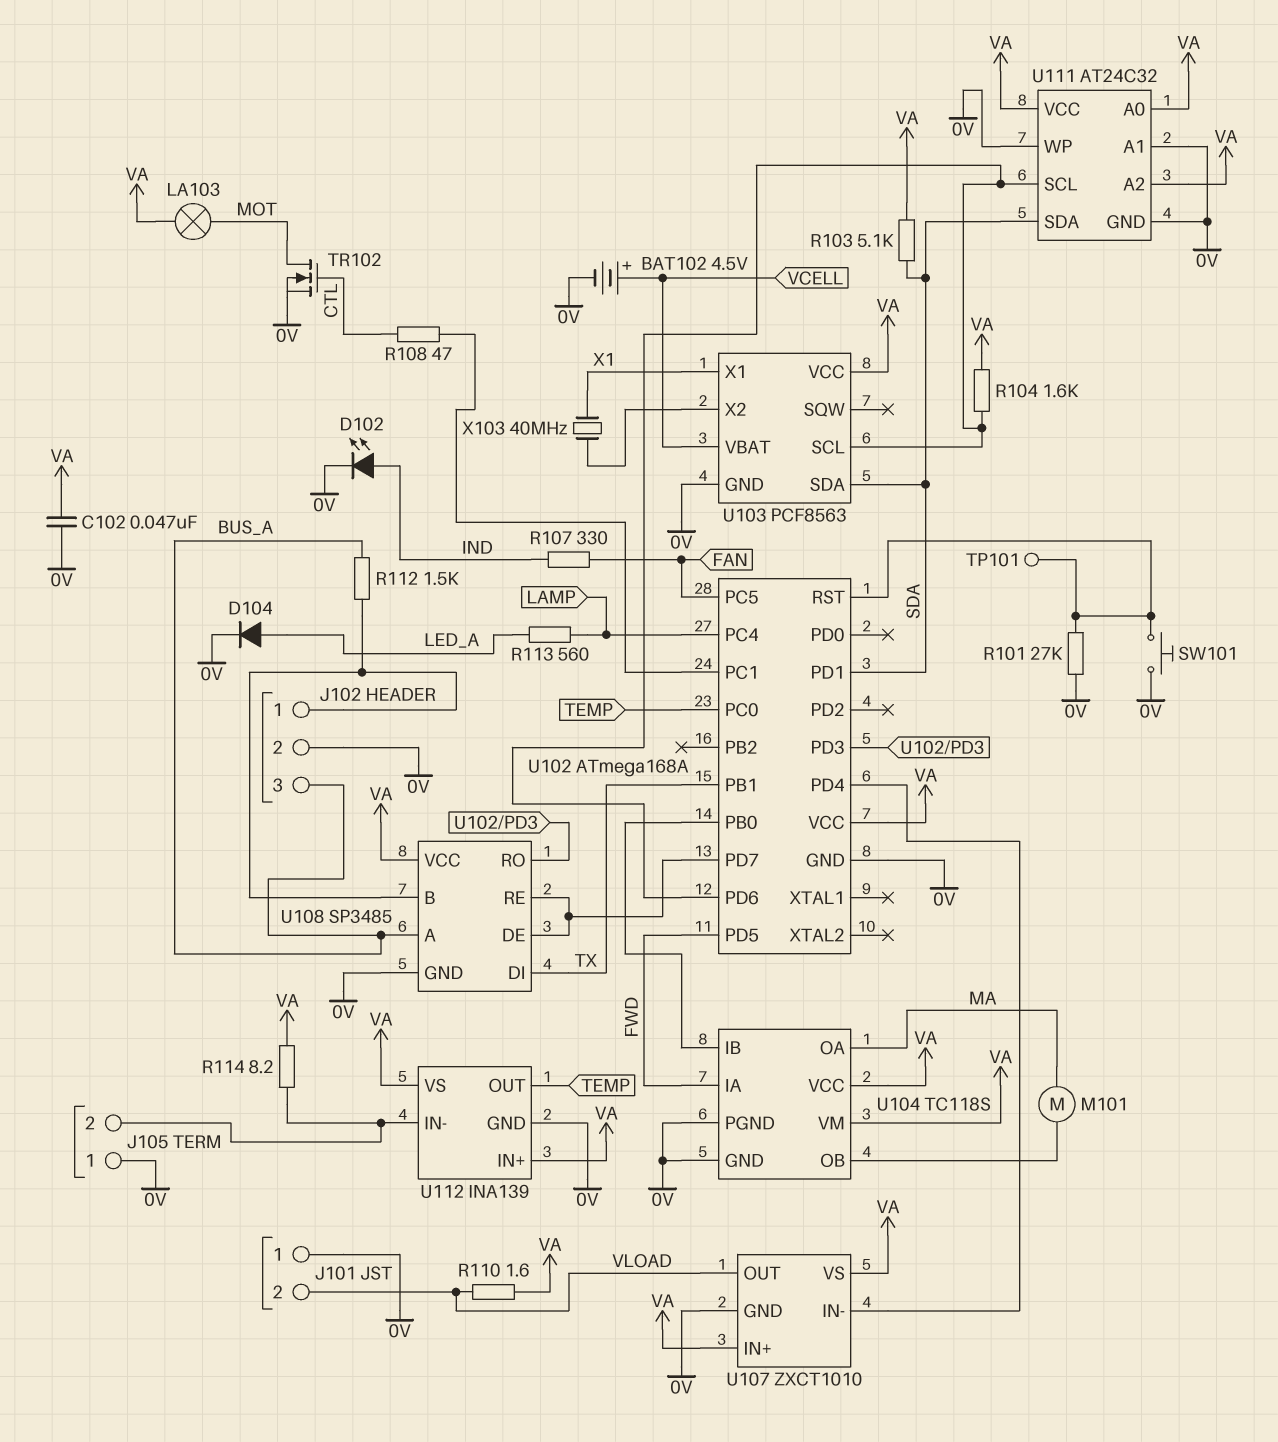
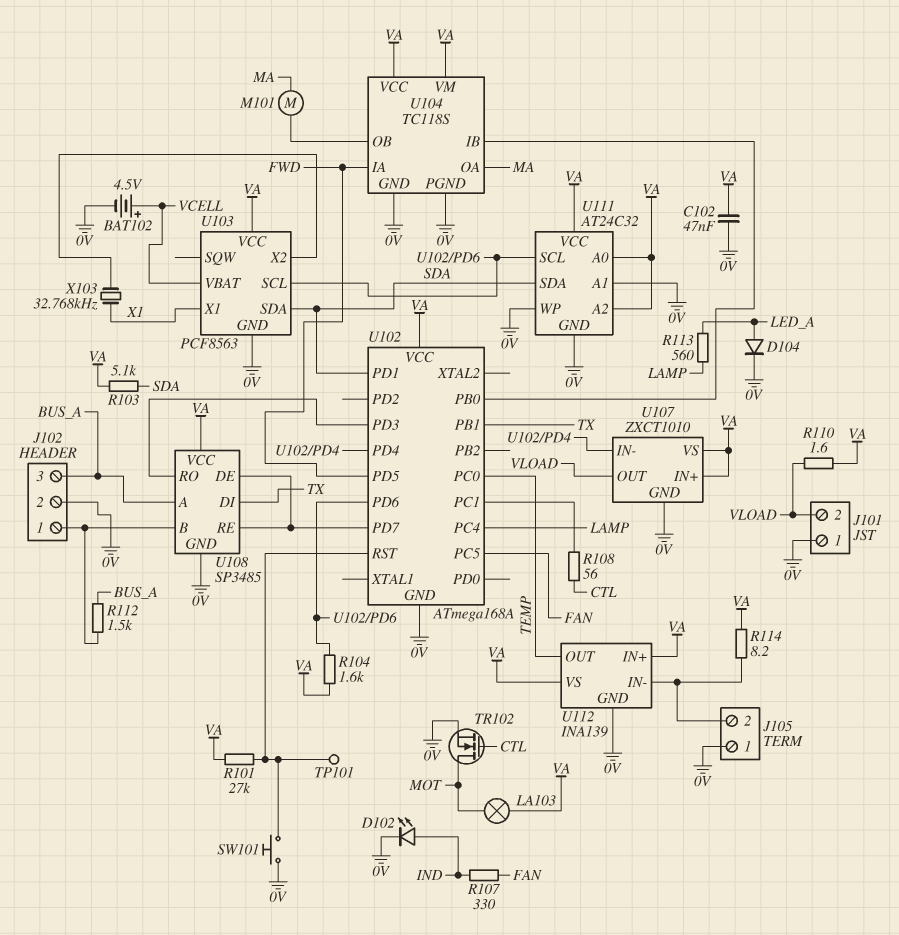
R101: 27k (0V, U102/RST) -> 27k (U102/RST, VA)
R108: 47 (CTL, U102/PC1) -> 56 (CTL, U102/PC1)
X103: 40MHz (U103/X2, X1) -> 32.768kHz (U103/X2, X1)

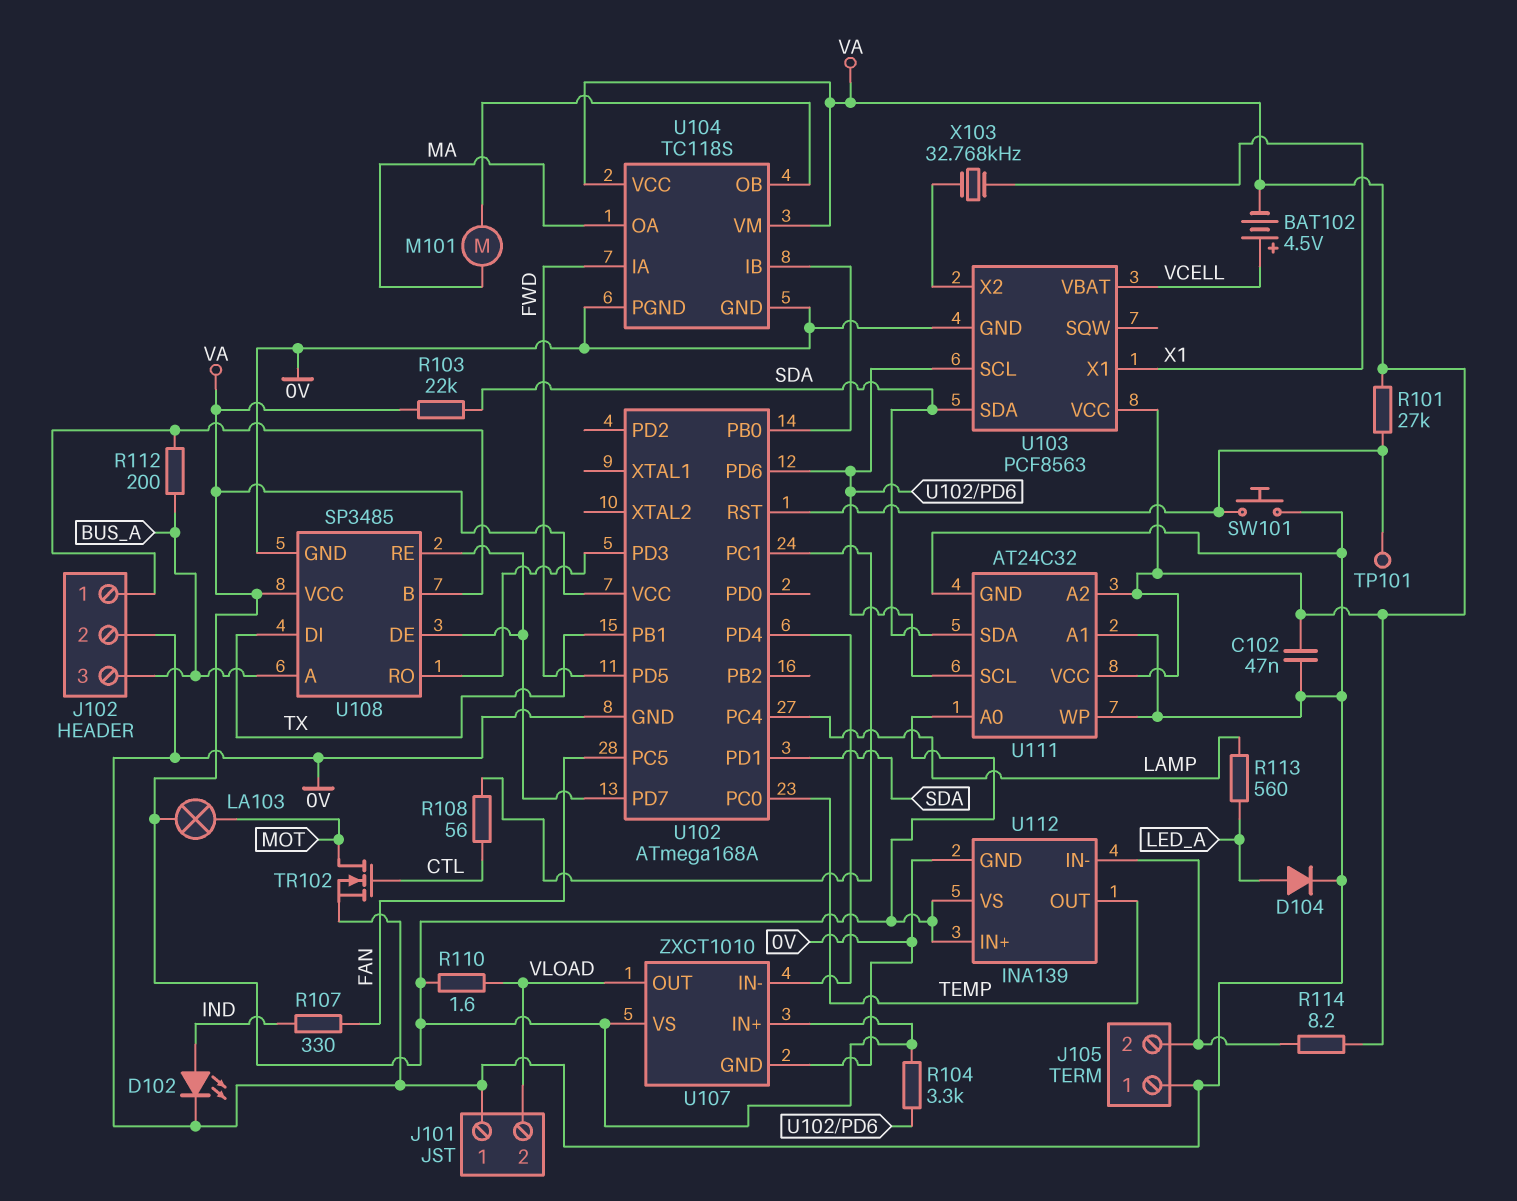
BAT102: 4.5V (plus VCELL, minus 0V) -> 4.5V (plus VCELL, minus VA)
R103: 5.1k (SDA, VA) -> 22k (SDA, VA)
R104: 1.6k (U102/PD6, VA) -> 3.3k (U102/PD6, VA)
R112: 1.5k (BUS_A, J102/1) -> 200 (BUS_A, J102/1)

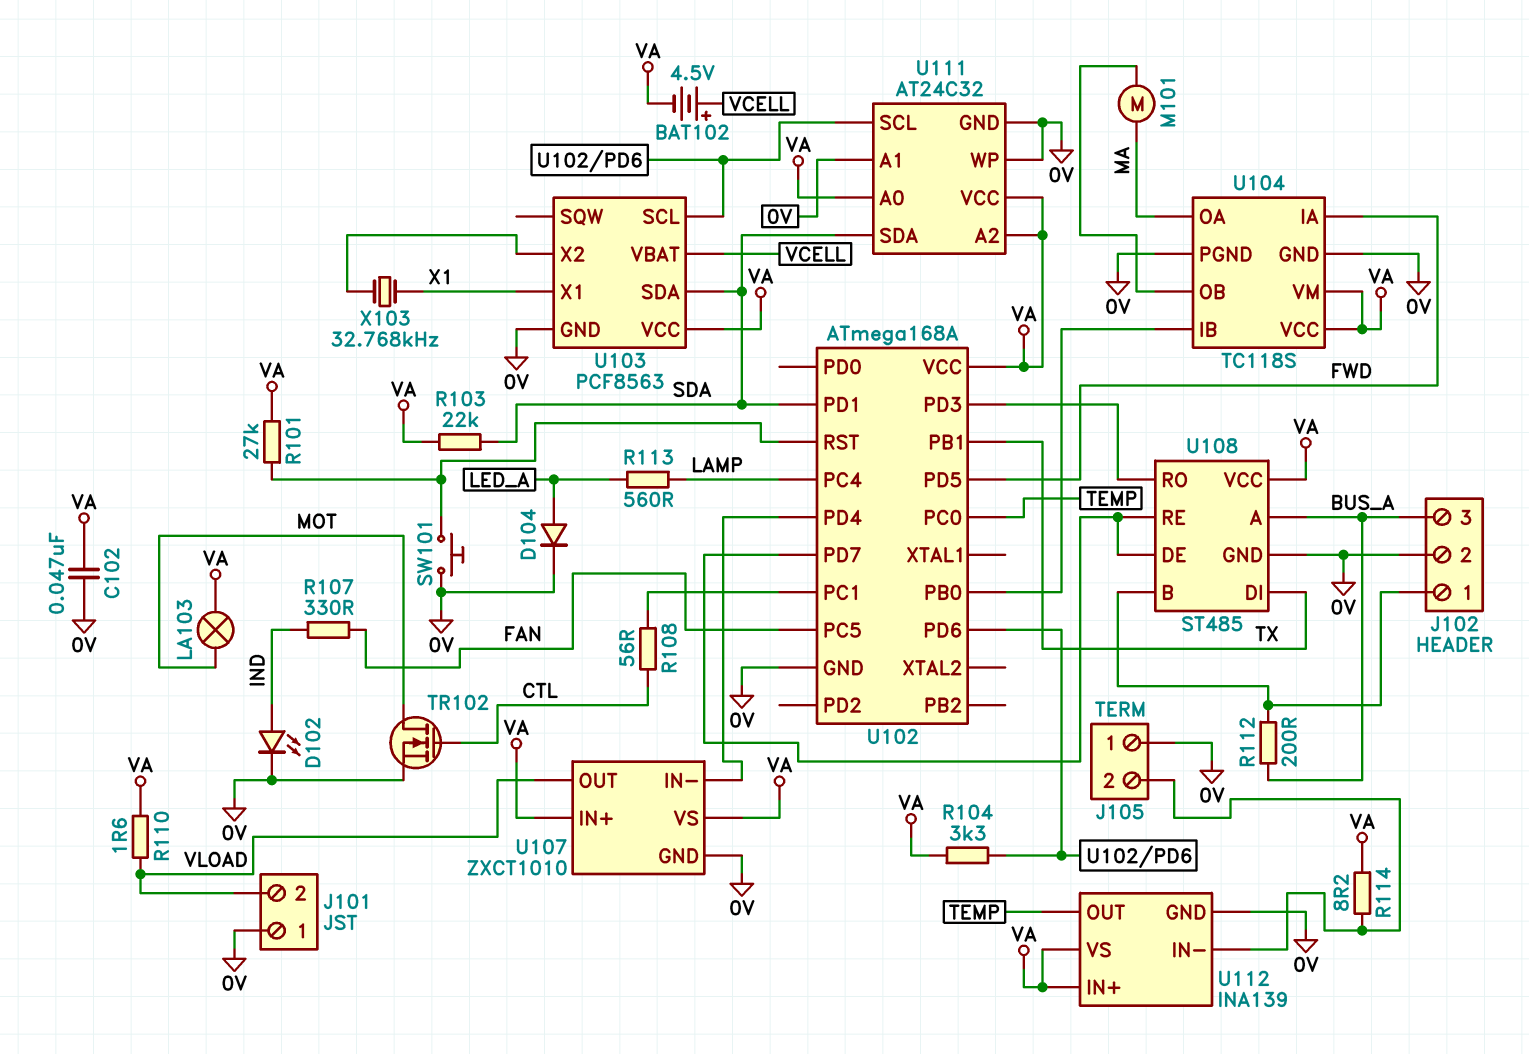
TP101: test point (U102/RST) -> none
U108: SP3485 -> ST485

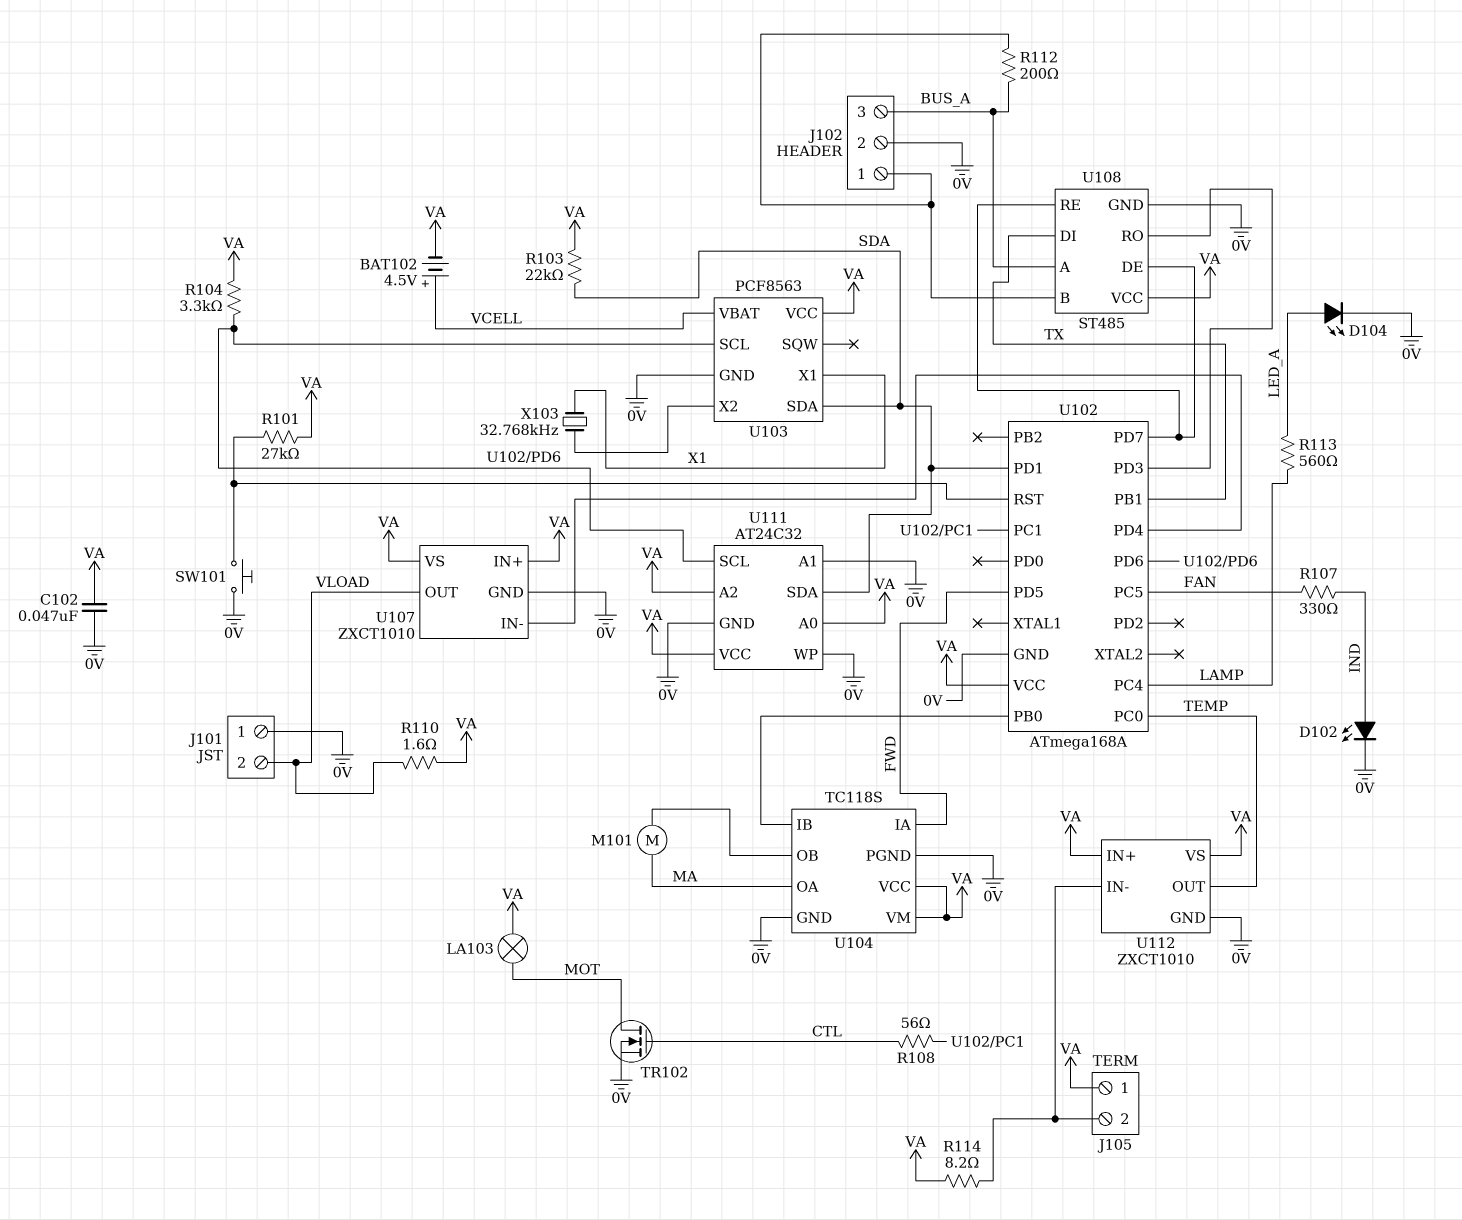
D104: diode (A LED_A, K 0V) -> LED (A LED_A, K 0V)
J105 pin 1: 0V -> VA
U112: INA139 -> ZXCT1010

